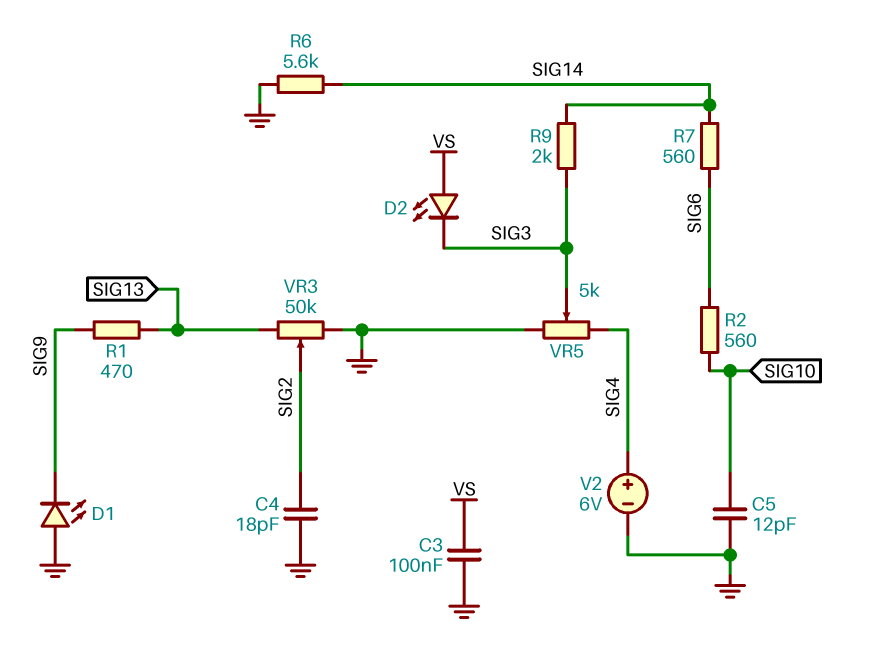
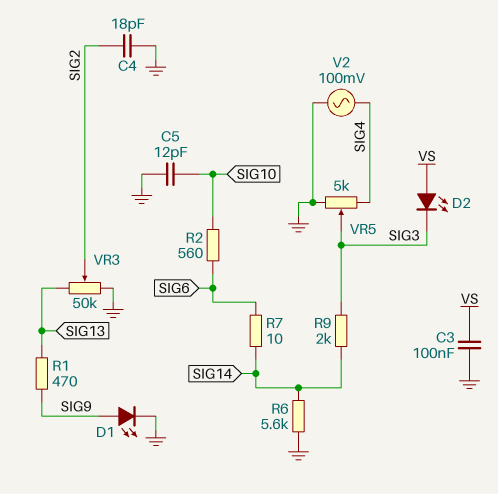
D1: LED (A GND, K SIG9) -> LED (A SIG9, K GND)
R7: 560 (SIG6, SIG14) -> 10 (SIG6, SIG14)
V2: 6V (plus SIG4, minus GND) -> AC 100mV (GND, SIG4)

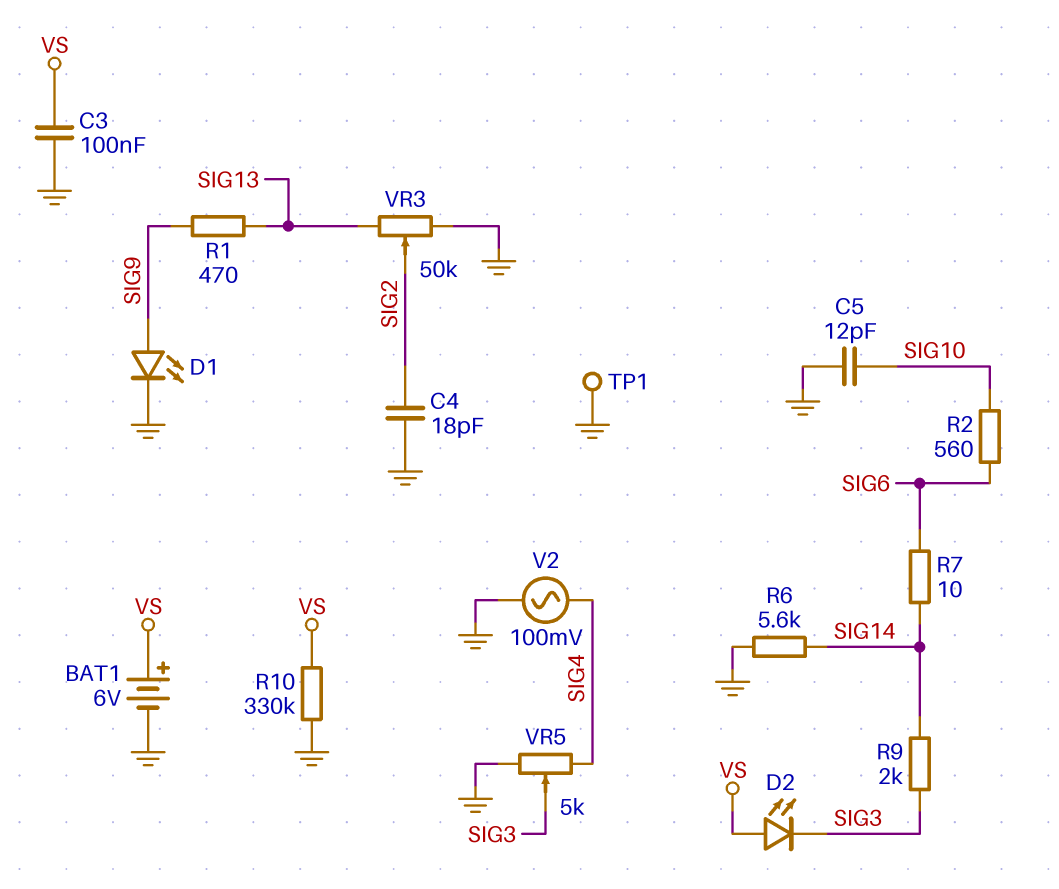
BAT1: none -> 6V (plus VS, minus GND)
R10: none -> 330k (GND, VS)
TP1: none -> test point (GND)

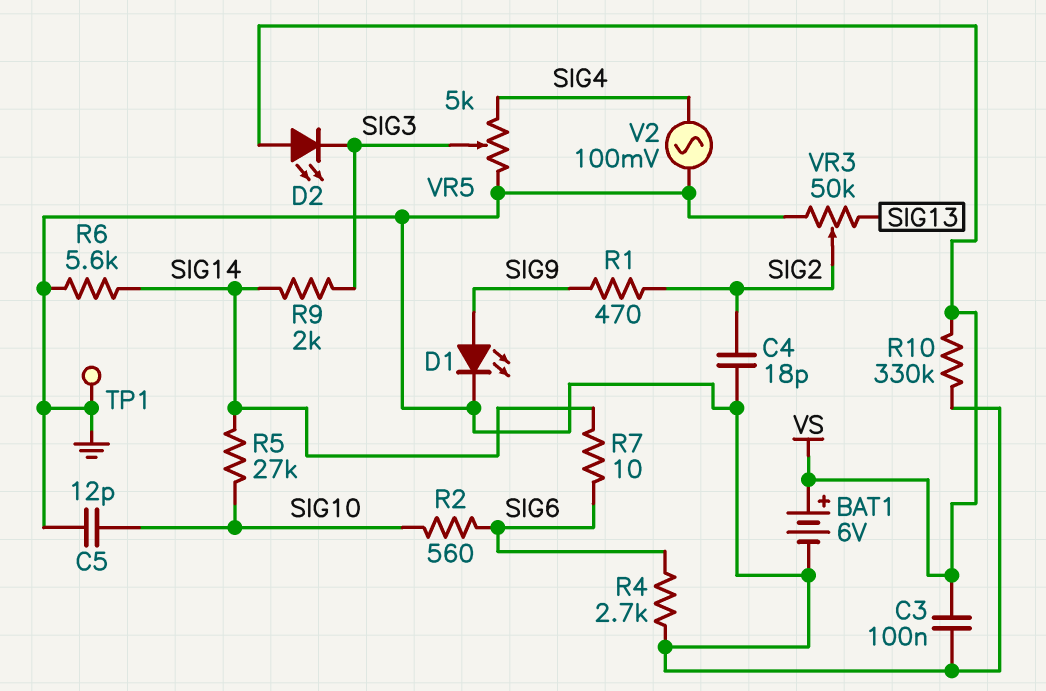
R1: 470 (SIG9, SIG13) -> 470 (SIG2, SIG9)
R4: none -> 2.7k (GND, SIG6)
R5: none -> 27k (SIG10, SIG14)

